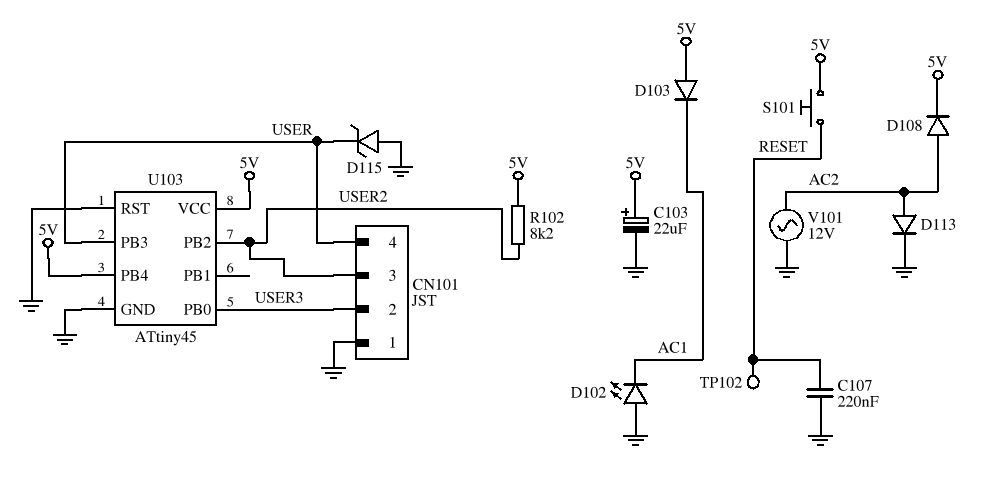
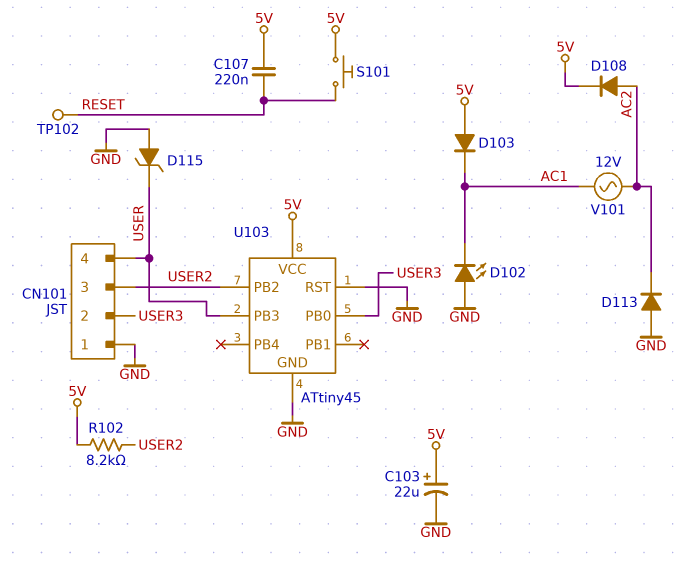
C107: 220nF (GND, RESET) -> 220nF (5V, RESET)
D113: diode (A AC2, K GND) -> diode (A GND, K AC2)
U103 pin PB4: 5V -> none
V101: AC 12V (AC2, GND) -> AC 12V (AC1, AC2)

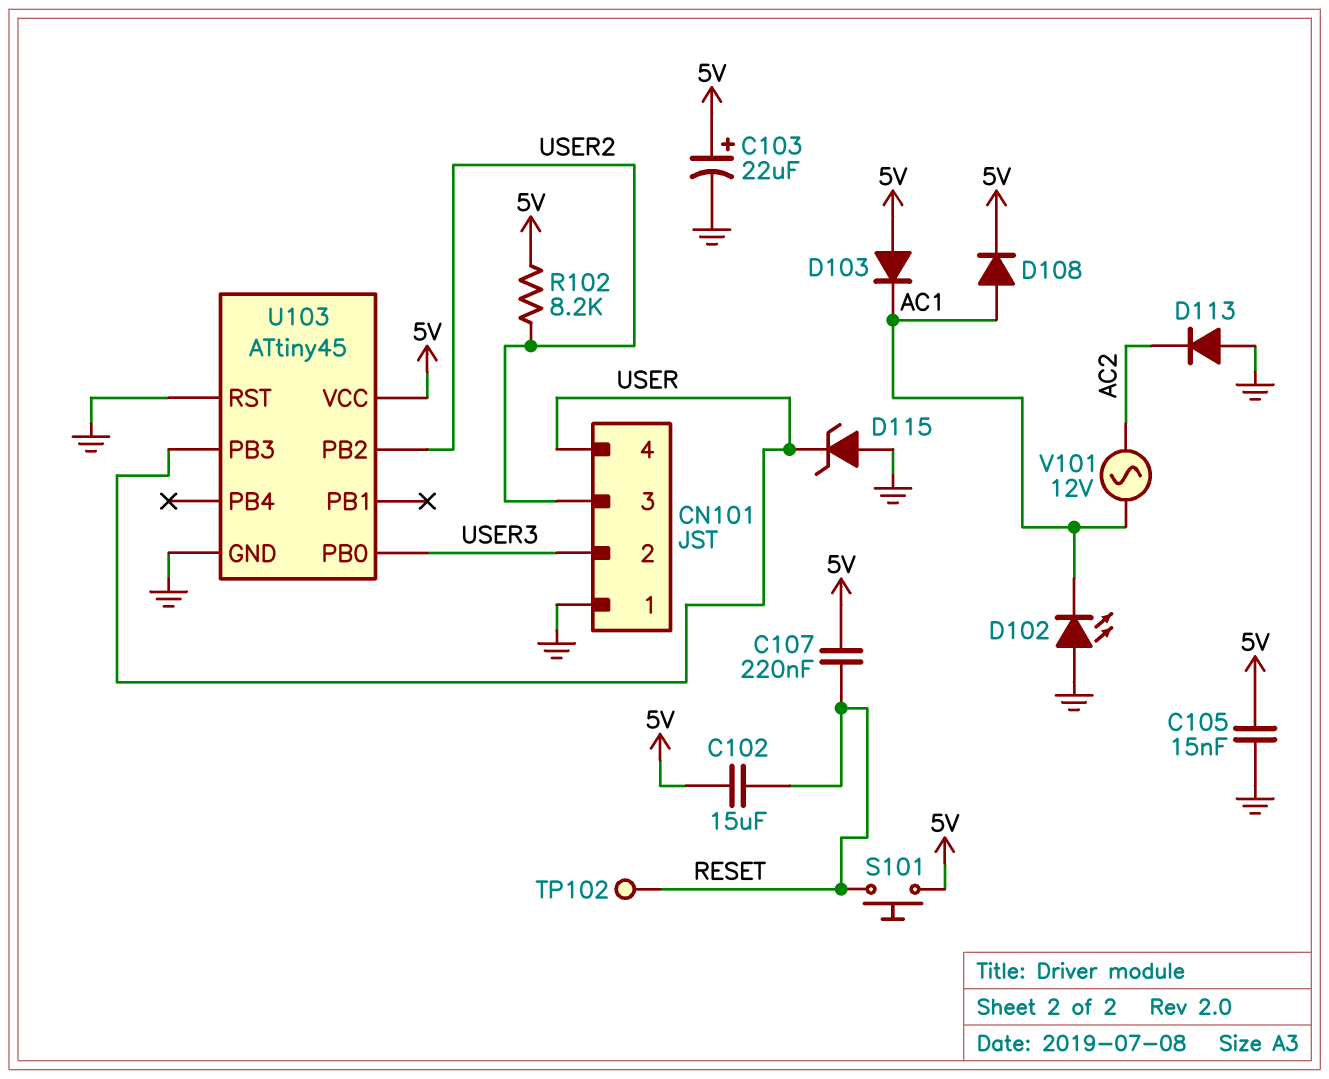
C102: none -> 15uF (5V, RESET)
C105: none -> 15nF (5V, GND)
D108: diode (A AC2, K 5V) -> diode (A AC1, K 5V)

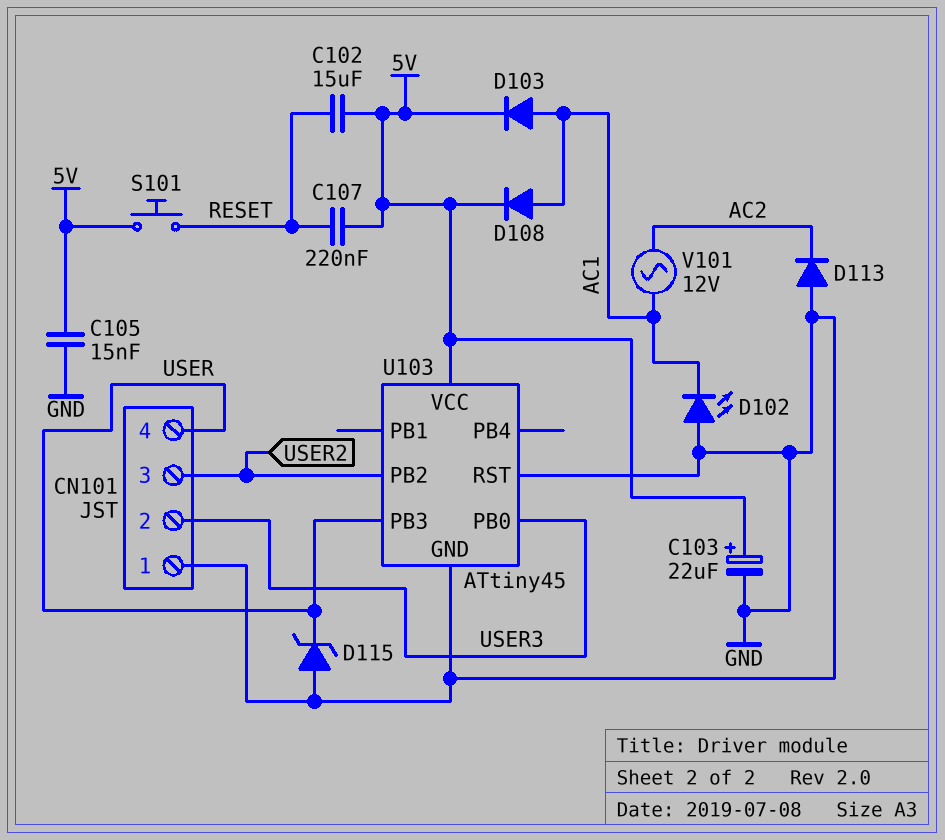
D103: diode (A 5V, K AC1) -> diode (A AC1, K 5V)
R102: 8.2k (5V, USER2) -> none
TP102: test point (RESET) -> none

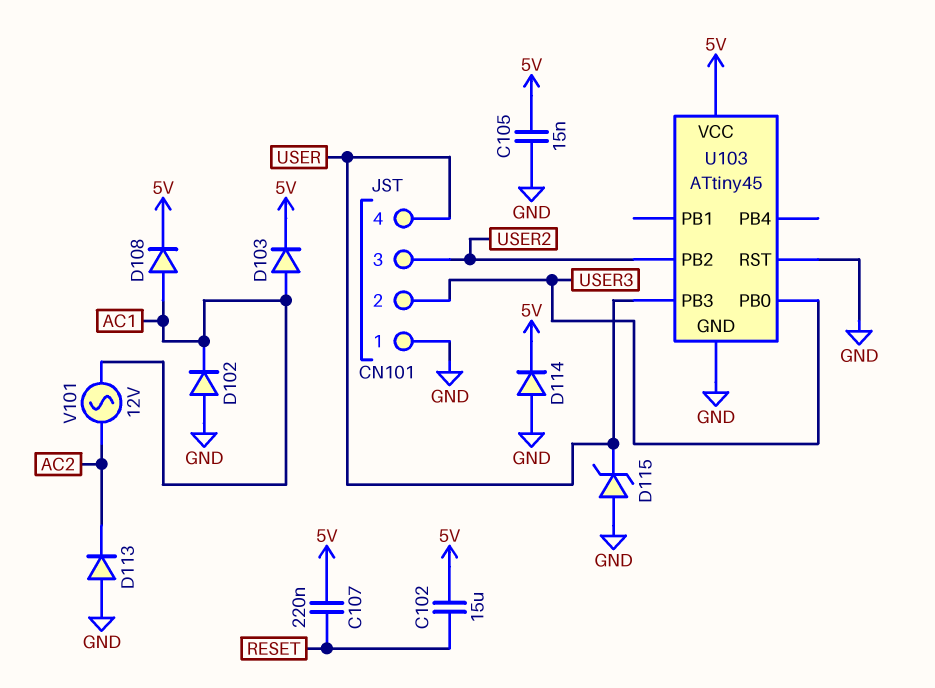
C103: 22uF (plus 5V, minus GND) -> none
D102: LED (A GND, K AC1) -> diode (A GND, K AC1)
D114: none -> diode (A GND, K 5V)
S101: button (5V, RESET) -> none

